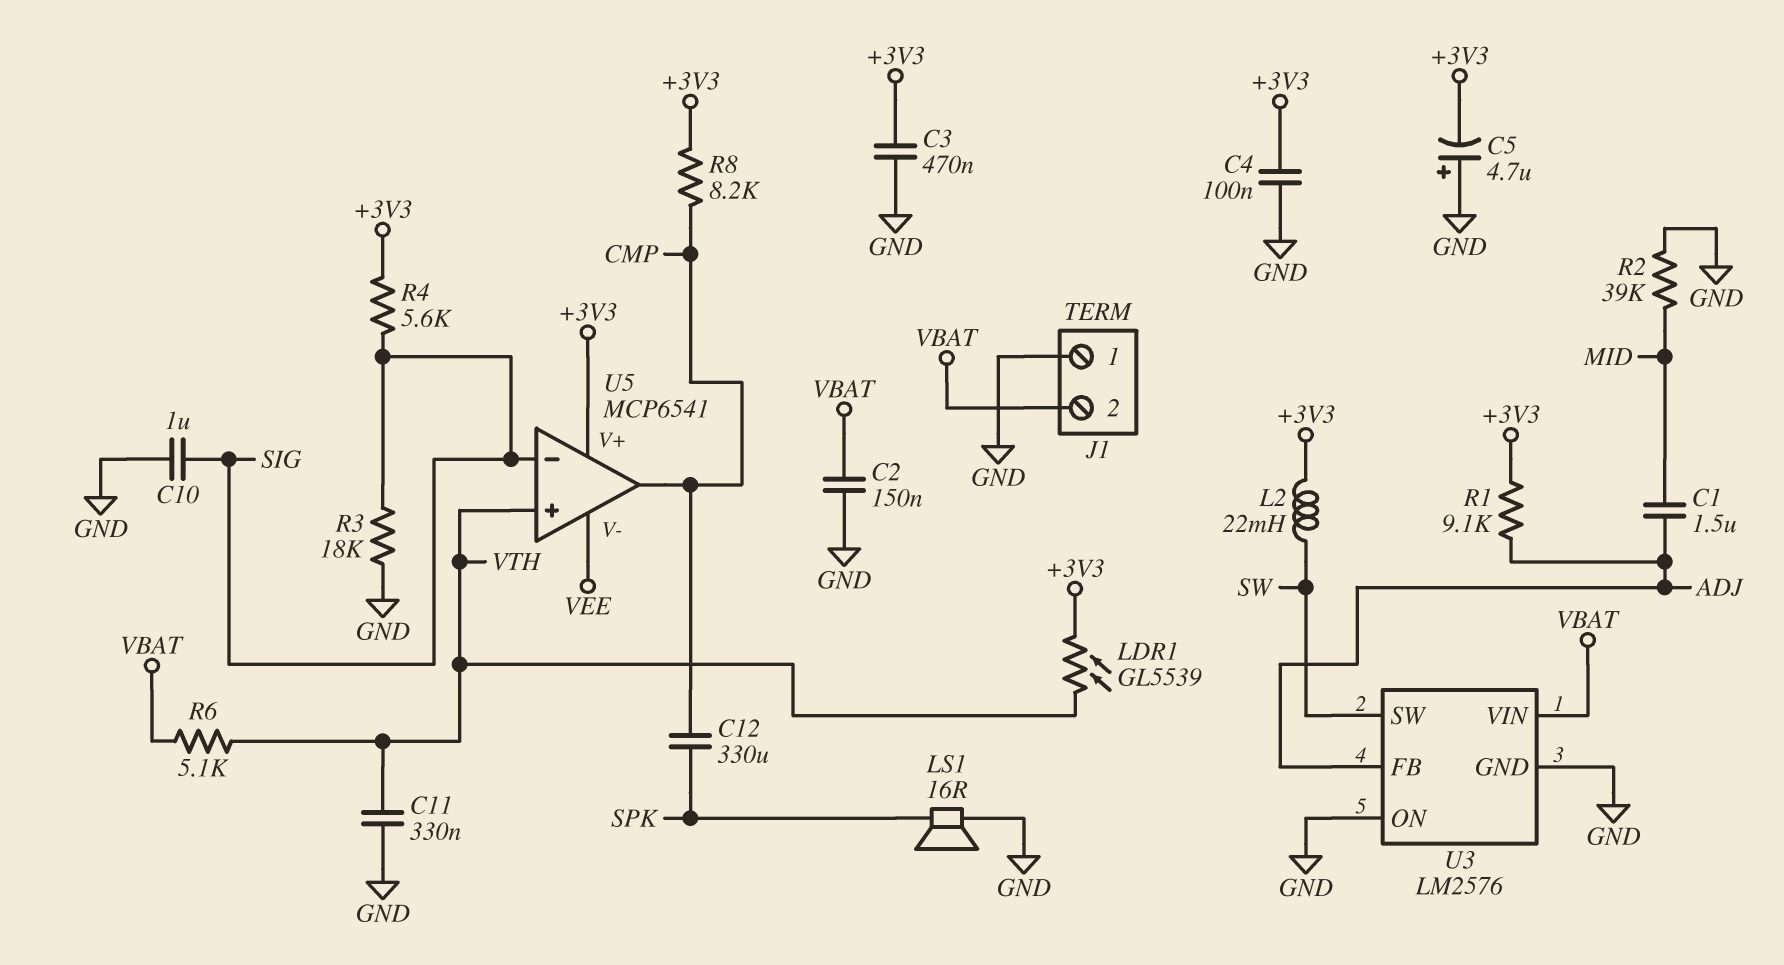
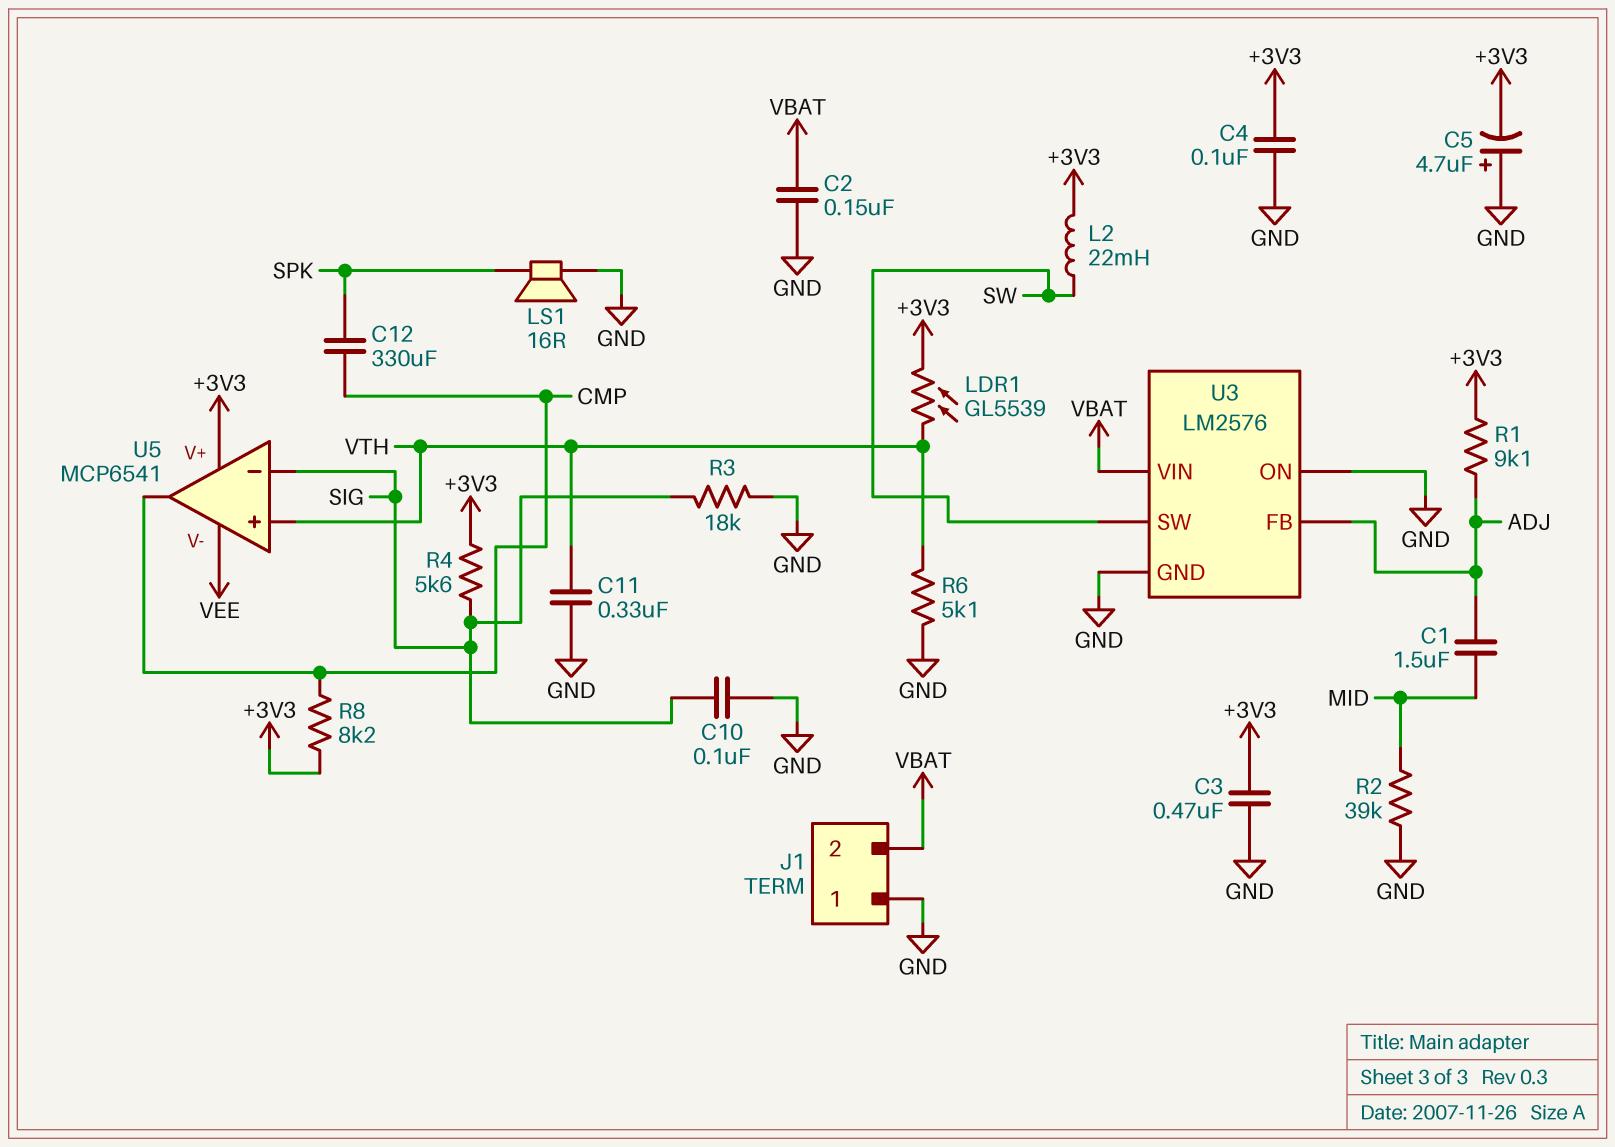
C10: 1uF (GND, SIG) -> 100nF (GND, SIG)
R6: 5.1k (VBAT, VTH) -> 5.1k (GND, VTH)

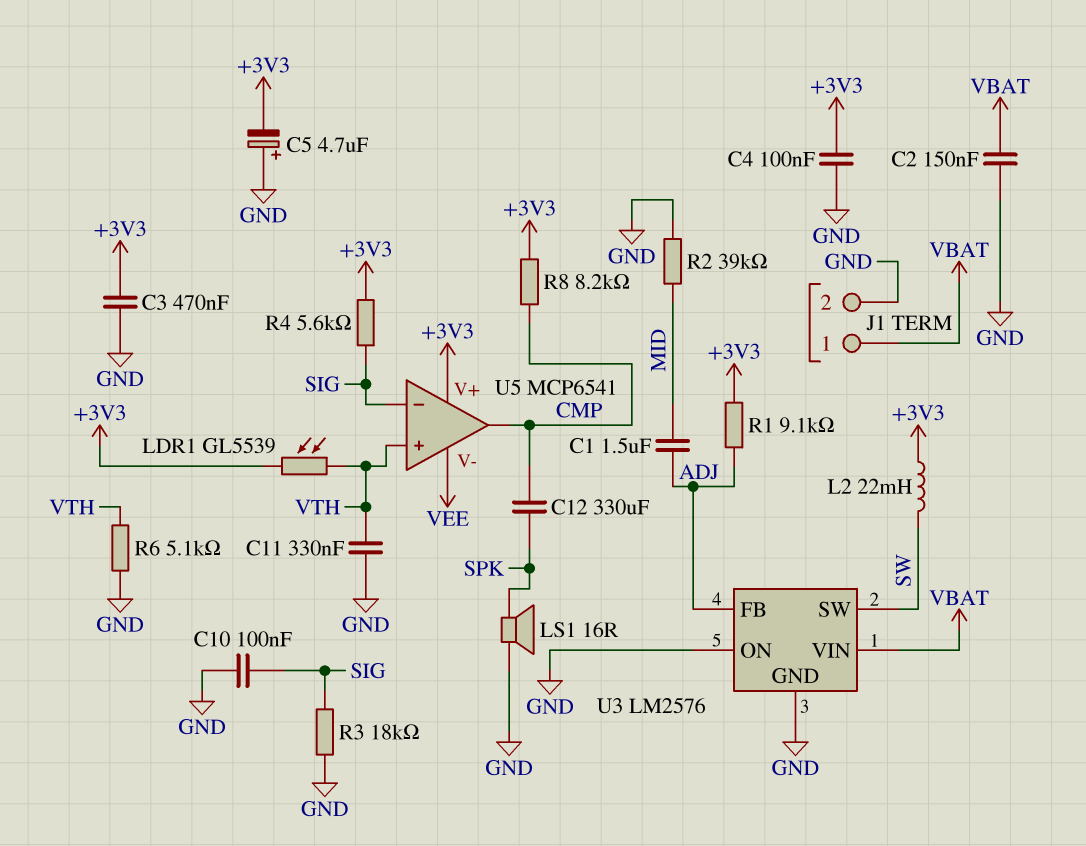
J1 pin 1: GND -> VBAT
J1 pin 2: VBAT -> GND

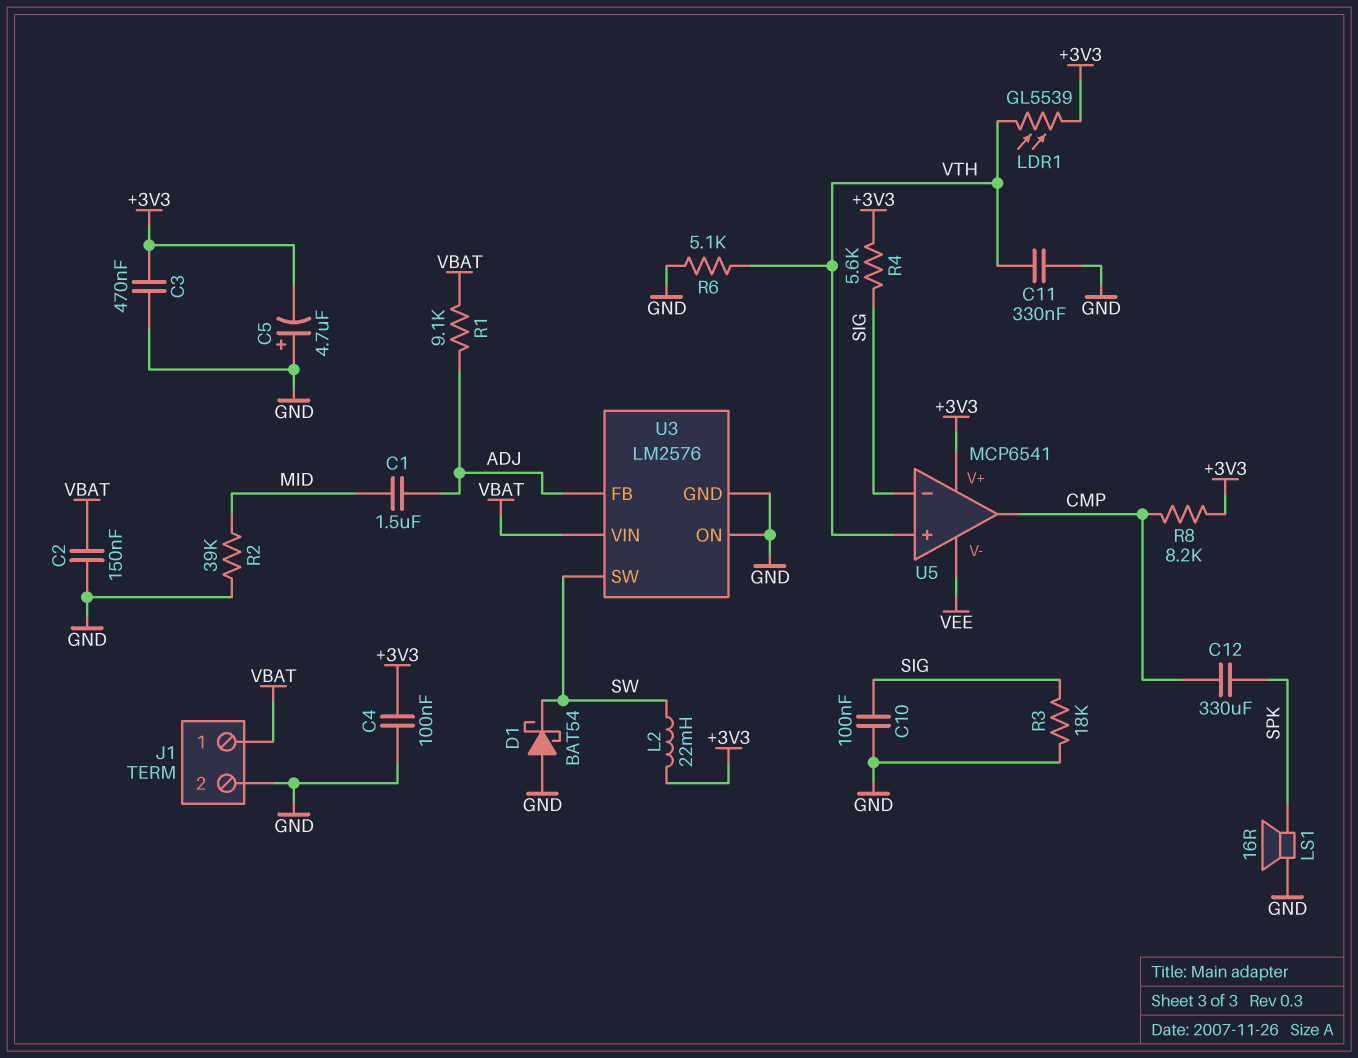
D1: none -> schottky BAT54 (A GND, K SW)
R1: 9.1k (+3V3, ADJ) -> 9.1k (ADJ, VBAT)

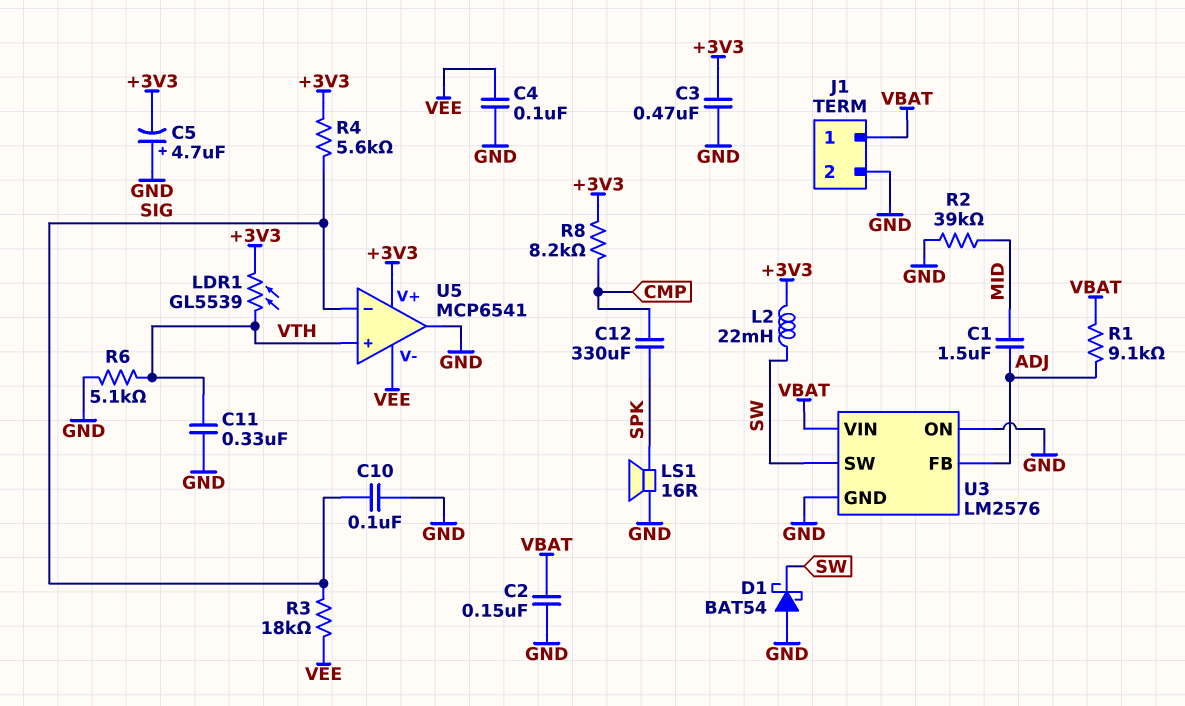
C4: 100nF (+3V3, GND) -> 100nF (GND, VEE)
R3: 18k (GND, SIG) -> 18k (SIG, VEE)
U5 pin out: CMP -> GND

